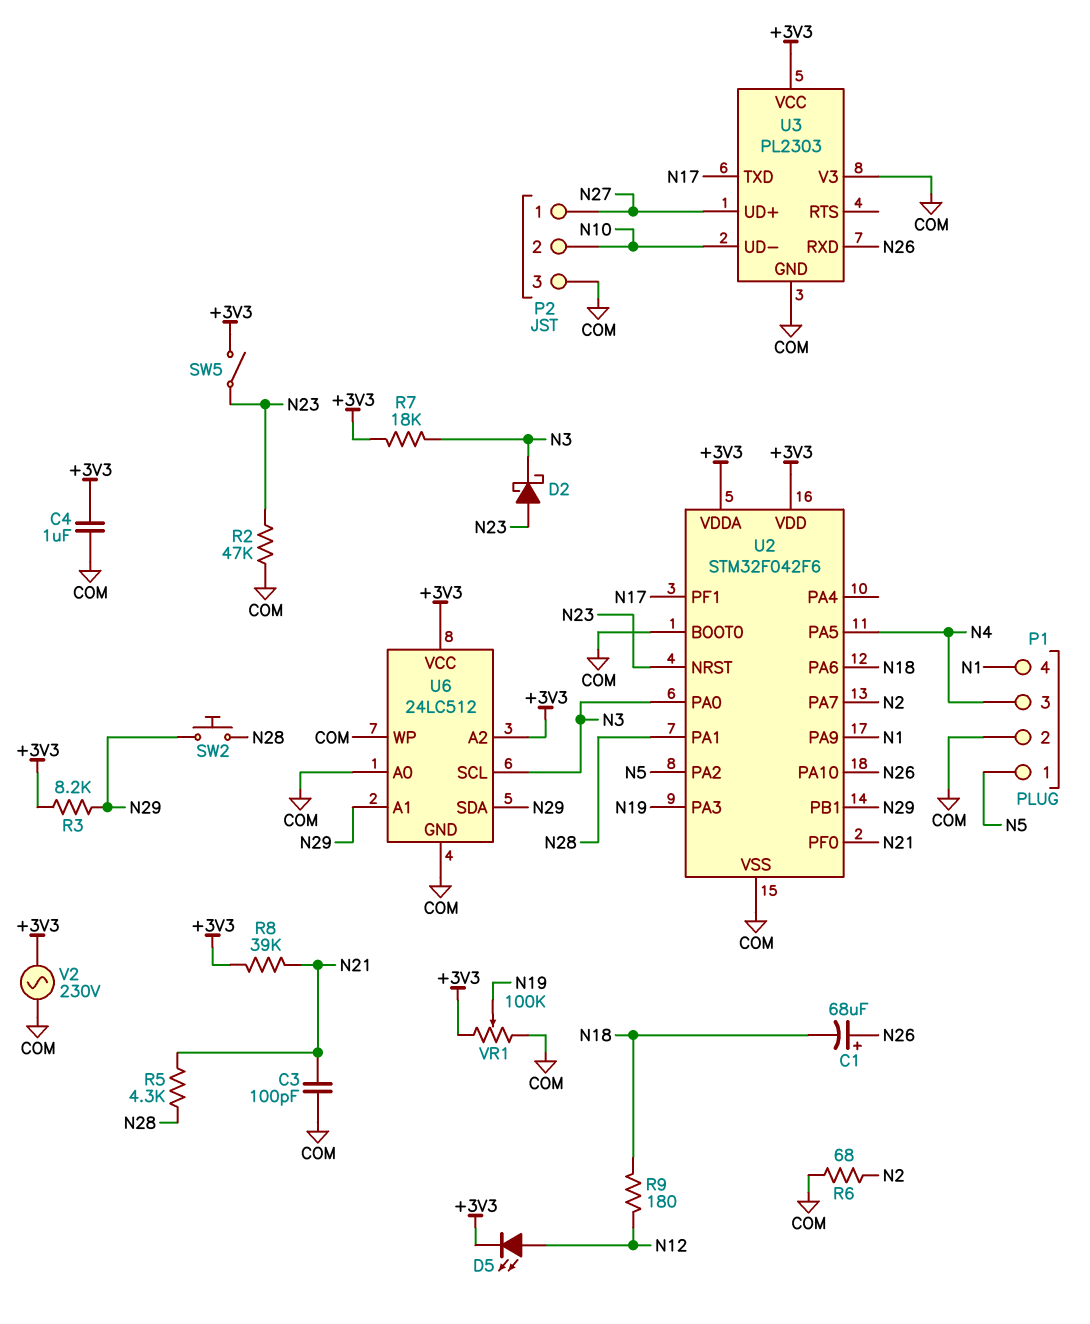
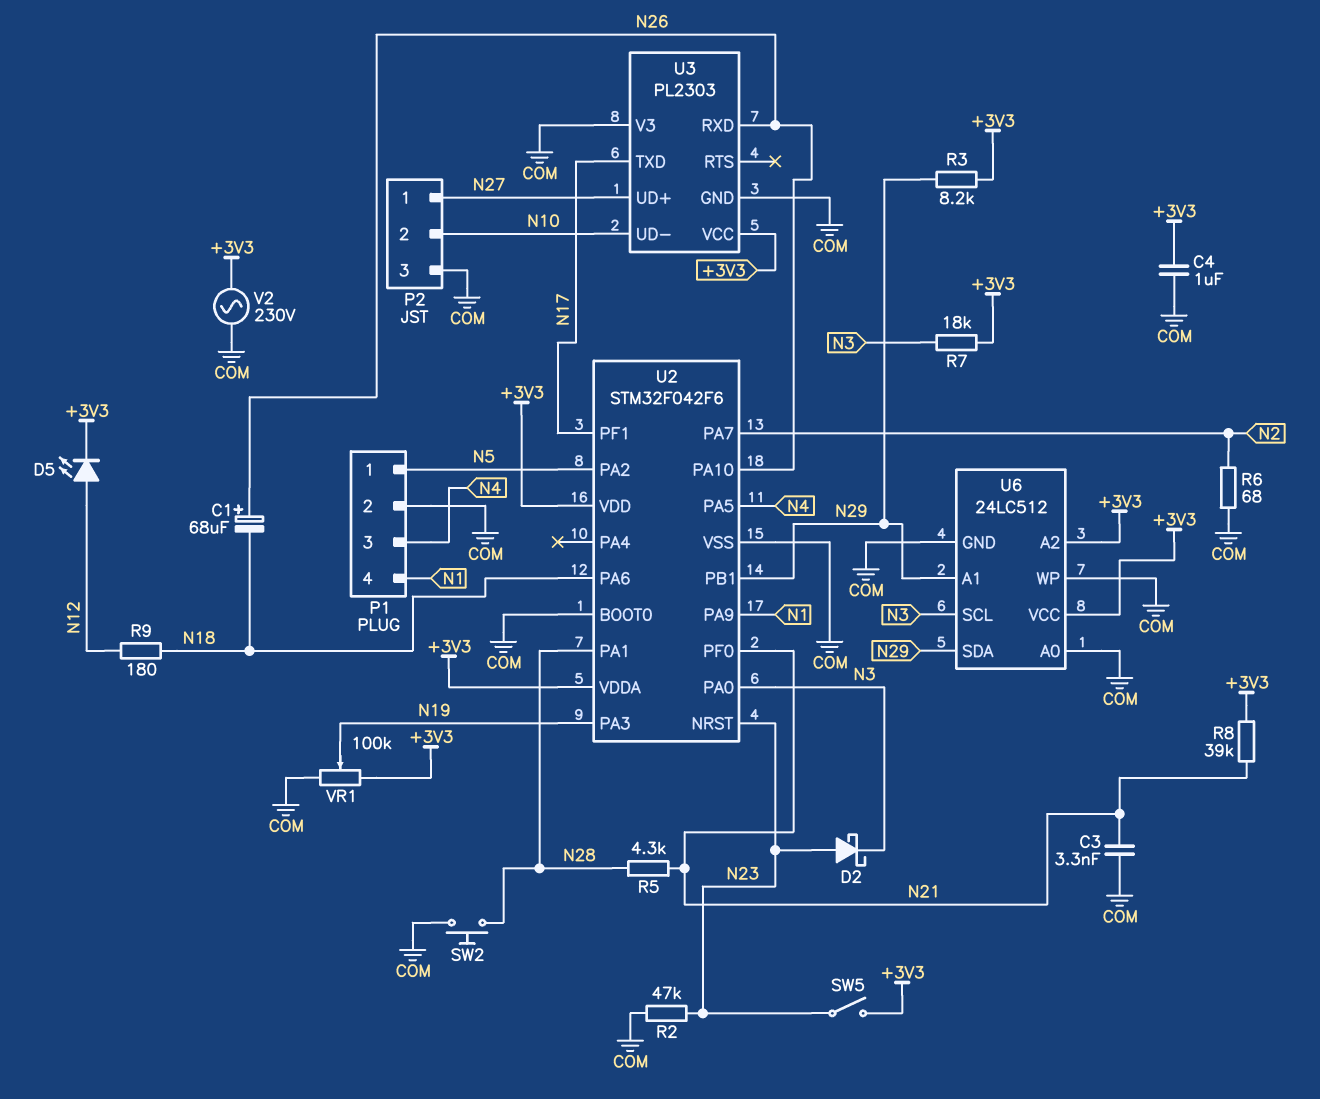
C3: 100pF (COM, N21) -> 3.3nF (COM, N21)
SW2: button (N28, N29) -> button (COM, N28)

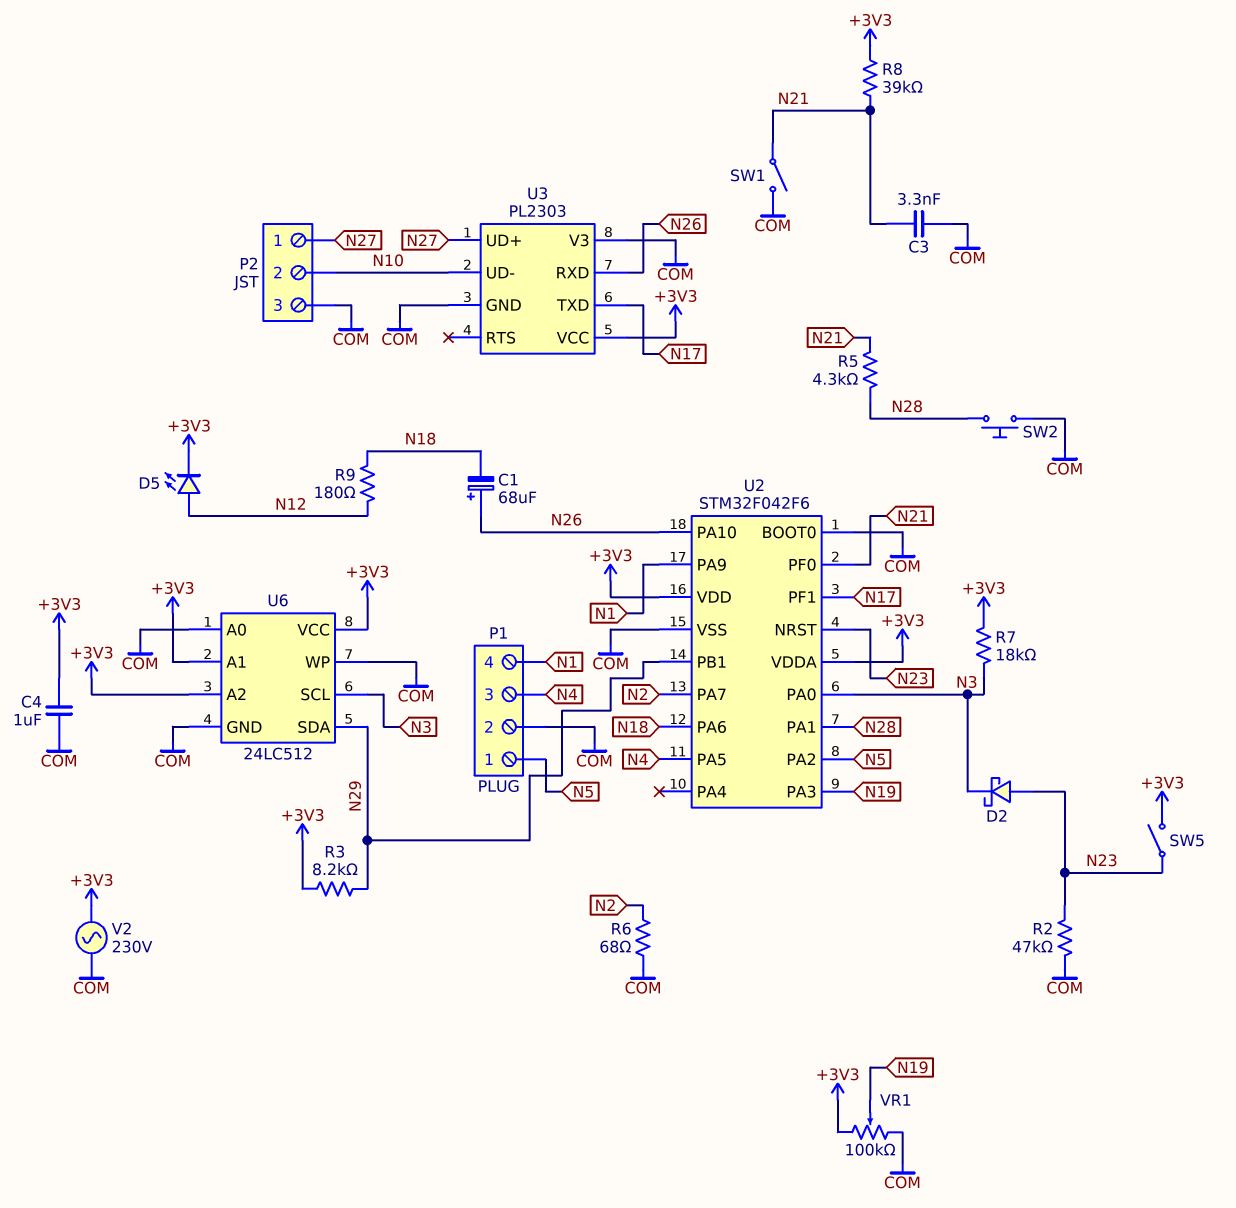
SW1: none -> switch (COM, N21)
U6 pin A1: N29 -> +3V3

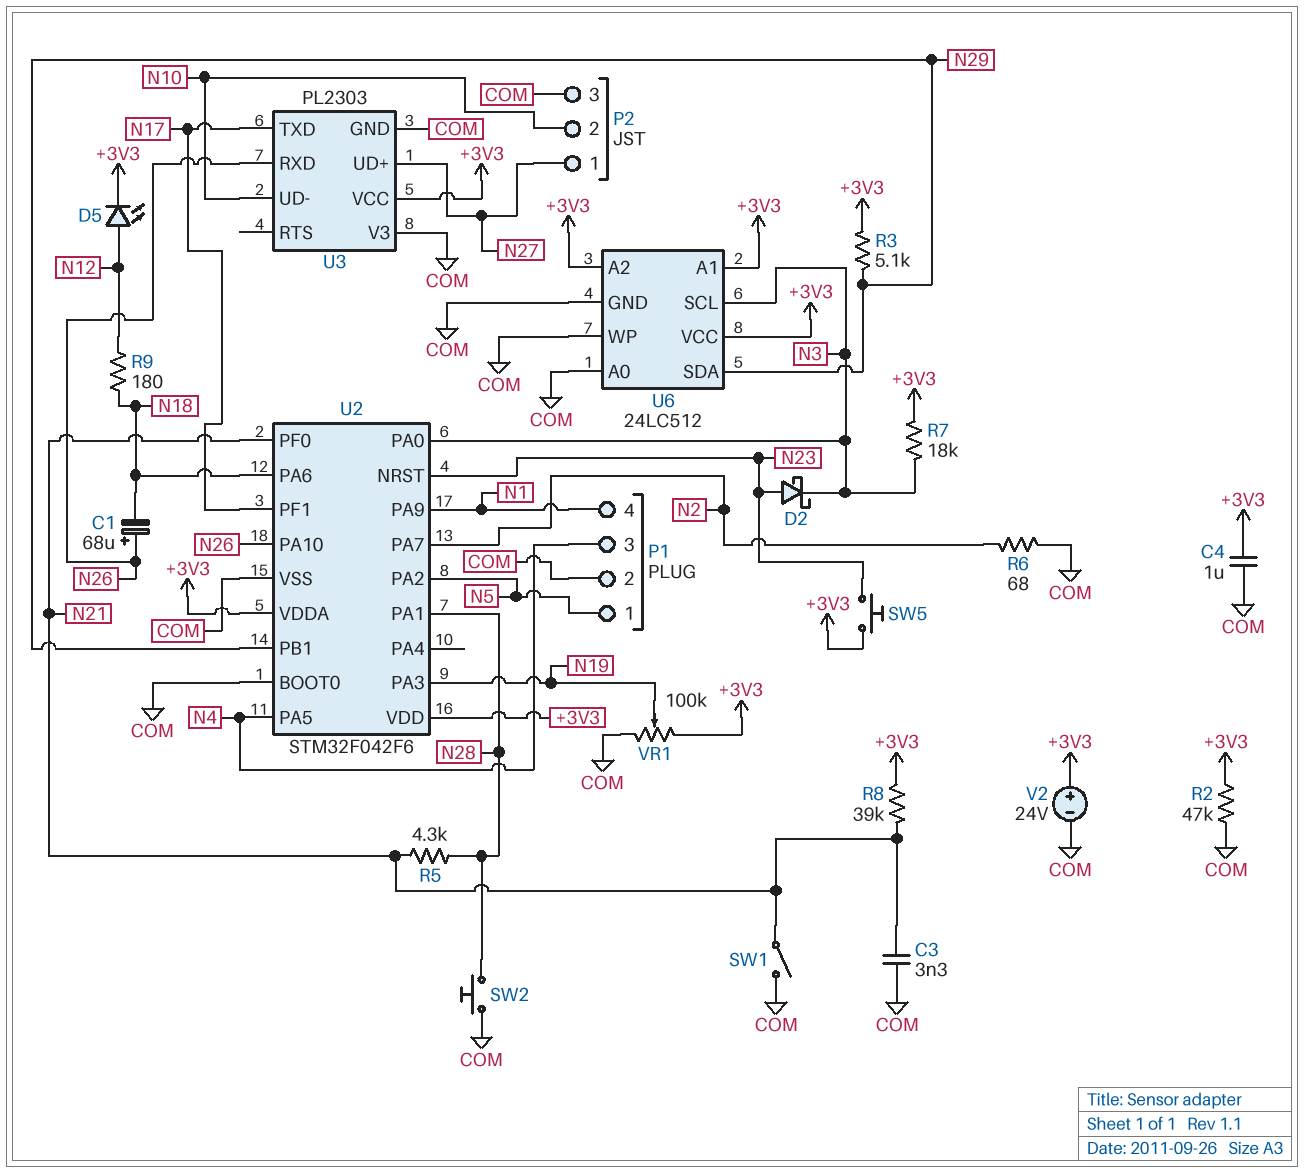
R2: 47k (COM, N23) -> 47k (+3V3, COM)
R3: 8.2k (+3V3, N29) -> 5.1k (+3V3, N29)
SW5: switch (+3V3, N23) -> button (+3V3, N23)
V2: AC 230V (+3V3, COM) -> 24V (plus +3V3, minus COM)

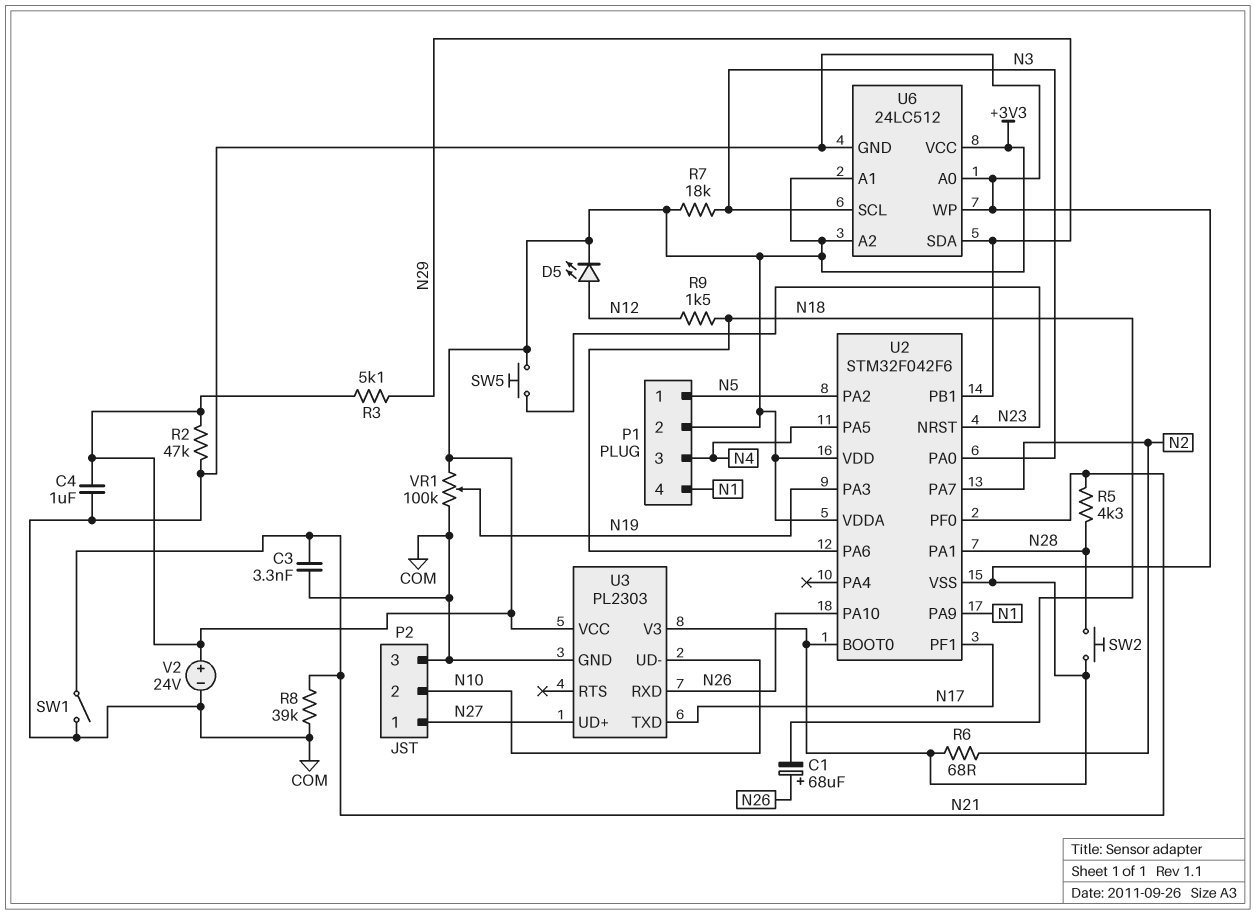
D2: schottky (A N23, K N3) -> none
P1 pin 2: COM -> +3V3
R8: 39k (+3V3, N21) -> 39k (COM, N21)
R9: 180 (N12, N18) -> 1.5k (N12, N18)

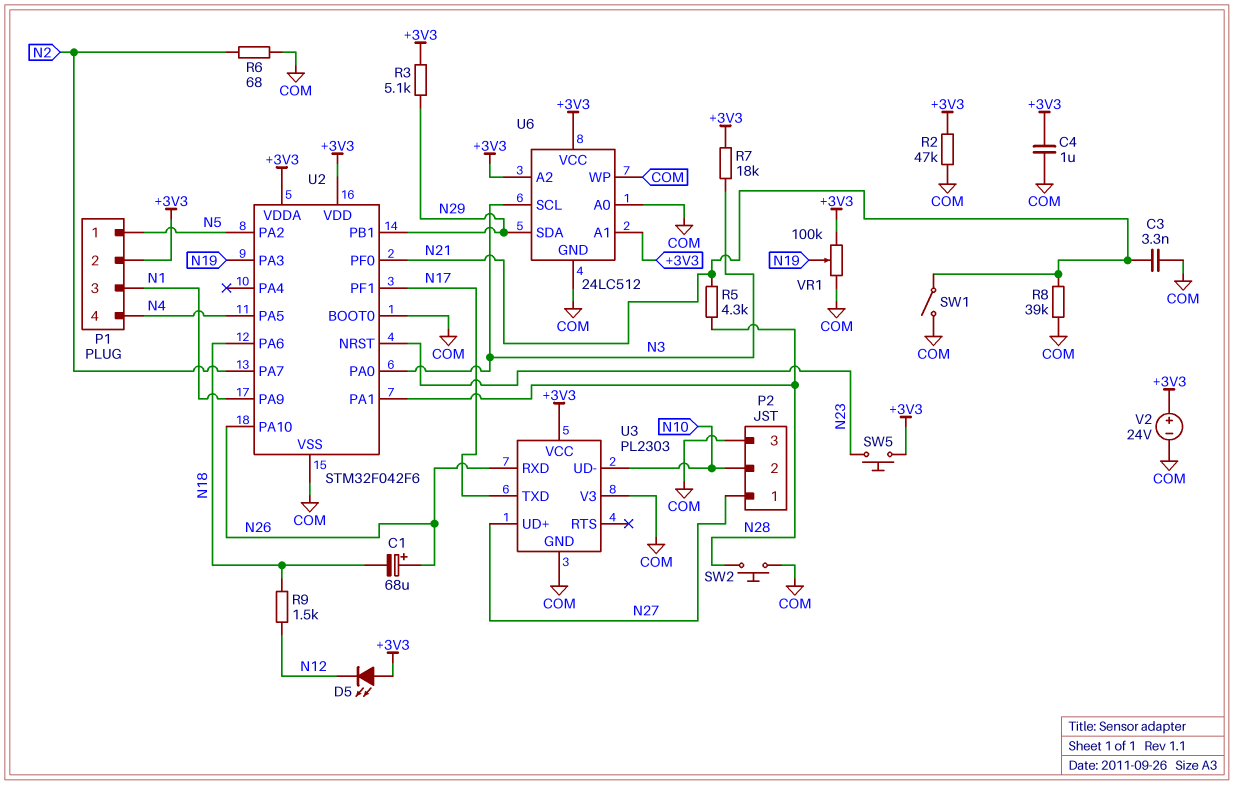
D5: LED (A N12, K +3V3) -> LED (A +3V3, K N12)
P1 pin 3: N4 -> N1
P1 pin 4: N1 -> N4

